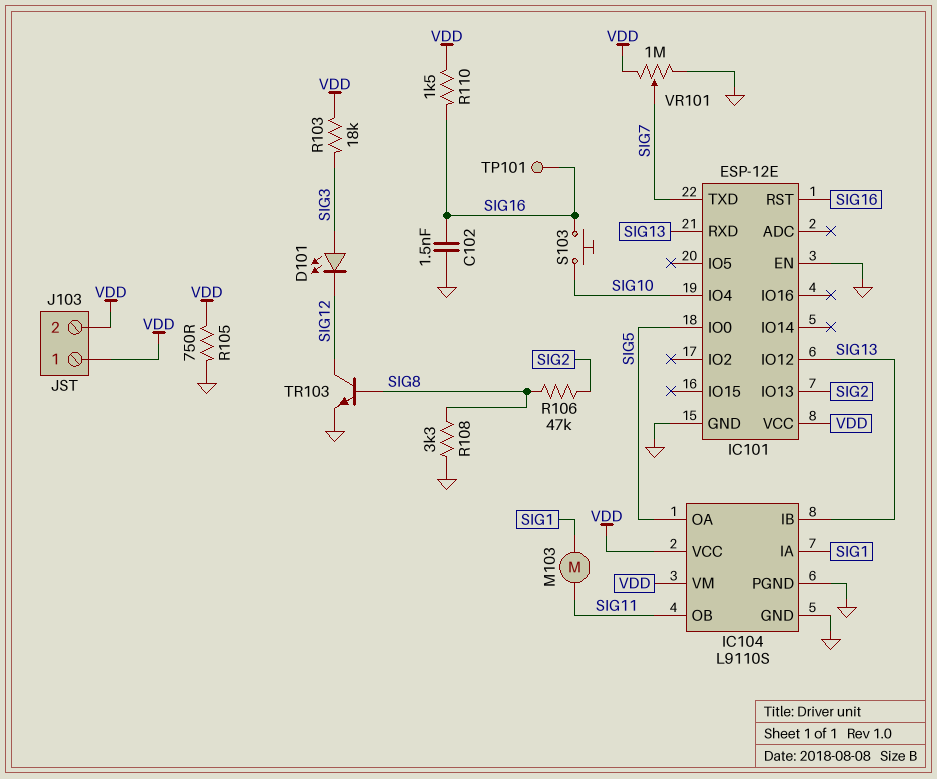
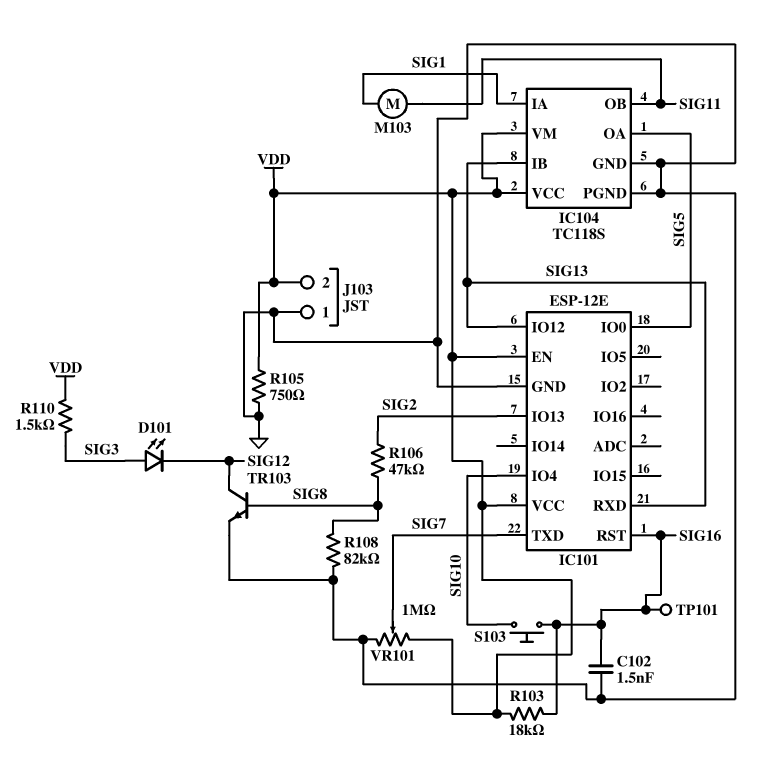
IC101 pin EN: GND -> VDD
IC104: L9110S -> TC118S
J103 pin 1: VDD -> GND
R103: 18k (SIG3, VDD) -> 18k (SIG16, VDD)
R108: 3.3k (GND, SIG8) -> 82k (GND, SIG8)
R110: 1.5k (SIG16, VDD) -> 1.5k (SIG3, VDD)

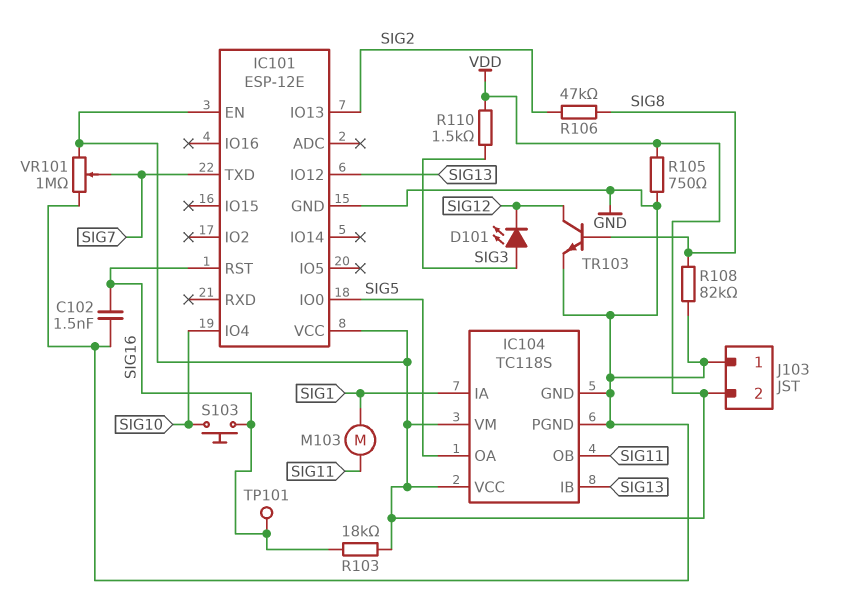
IC101 pin RXD: SIG13 -> none

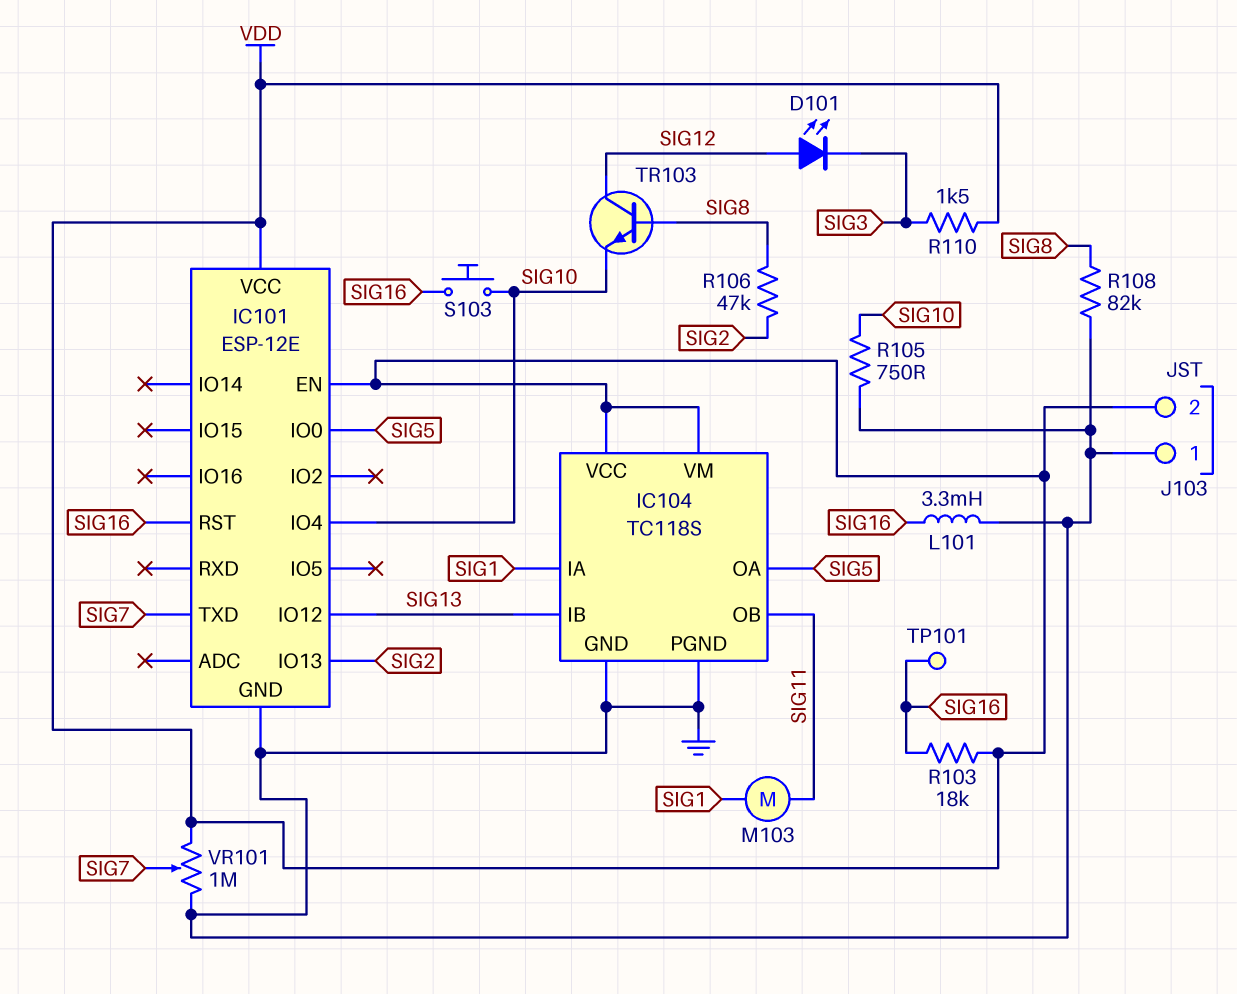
C102: 1.5nF (GND, SIG16) -> none
D101: LED (A SIG3, K SIG12) -> LED (A SIG12, K SIG3)
L101: none -> 3.3mH (GND, SIG16)
R105: 750 (GND, VDD) -> 750 (GND, SIG10)
TR103: NPN (B SIG8, C SIG12, E GND) -> NPN (B SIG8, C SIG12, E SIG10)

